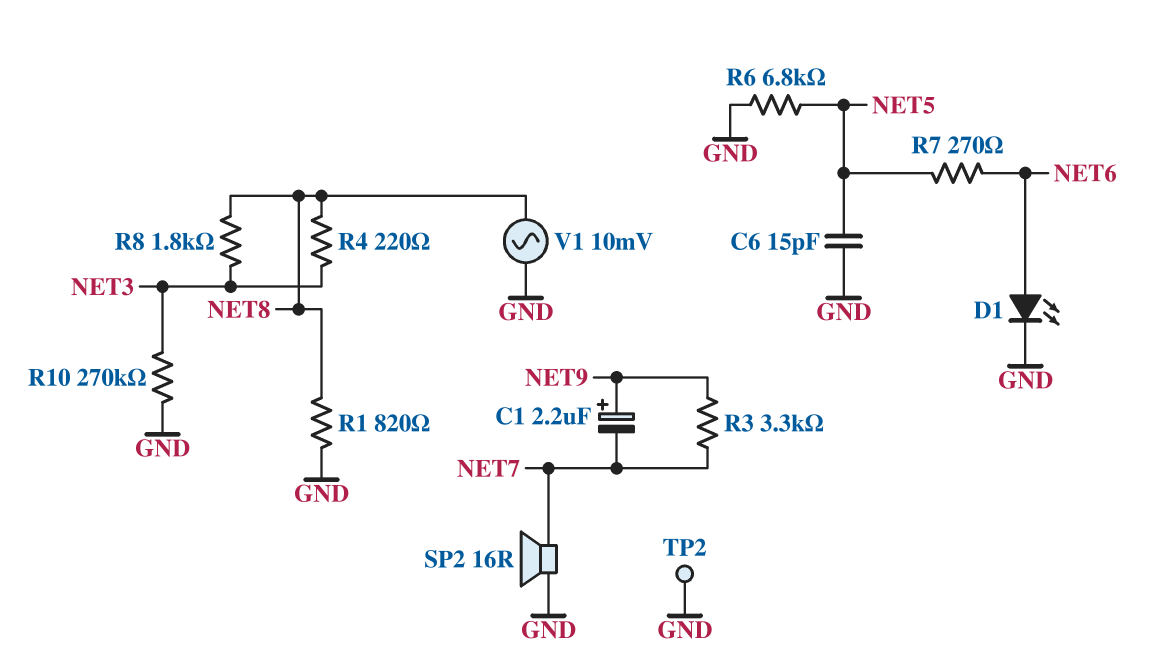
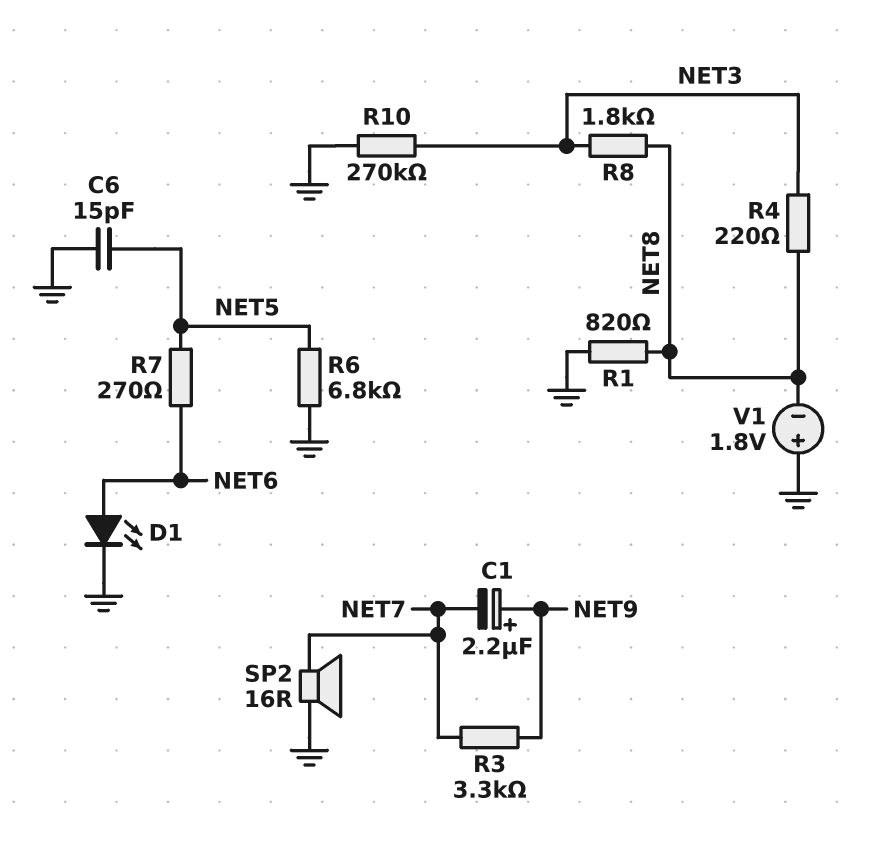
TP2: test point (GND) -> none
V1: AC 10mV (GND, NET8) -> 1.8V (plus GND, minus NET8)

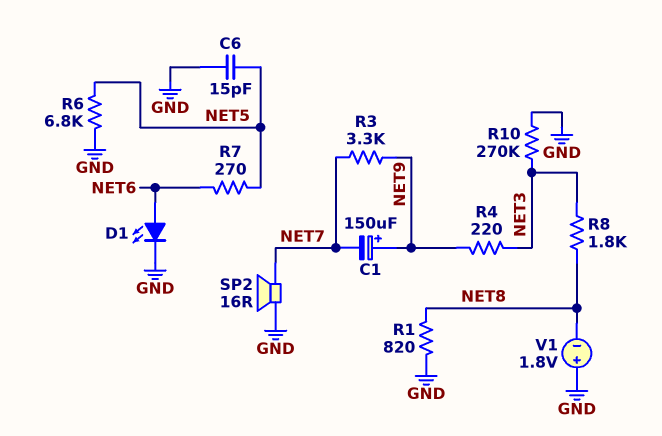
C1: 2.2uF (plus NET9, minus NET7) -> 150uF (plus NET9, minus NET7)
R4: 220 (NET3, NET8) -> 220 (NET3, NET9)

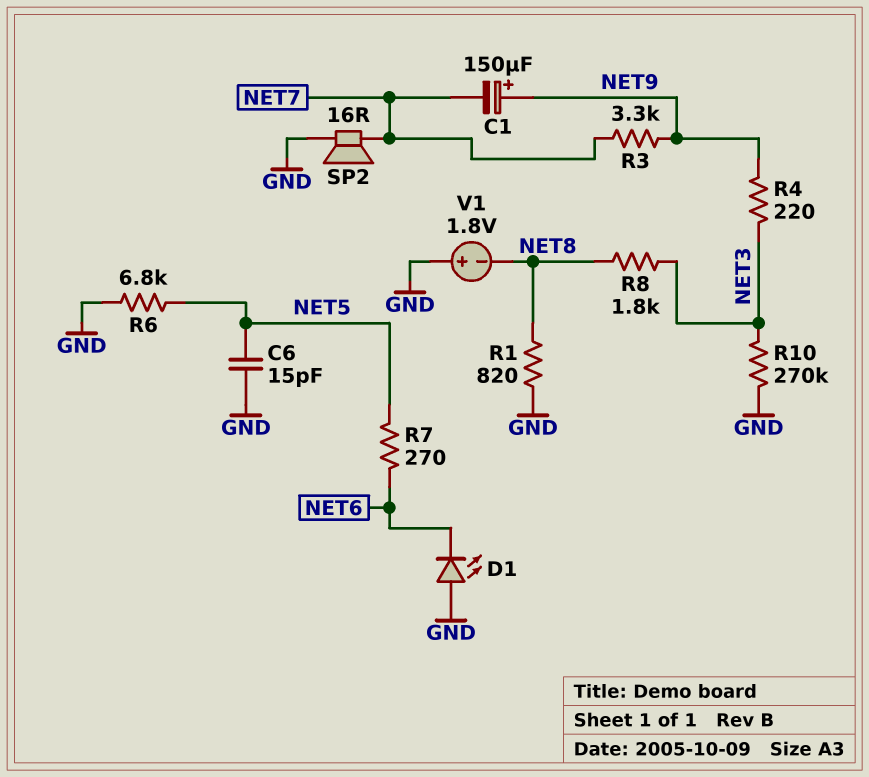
D1: LED (A NET6, K GND) -> LED (A GND, K NET6)

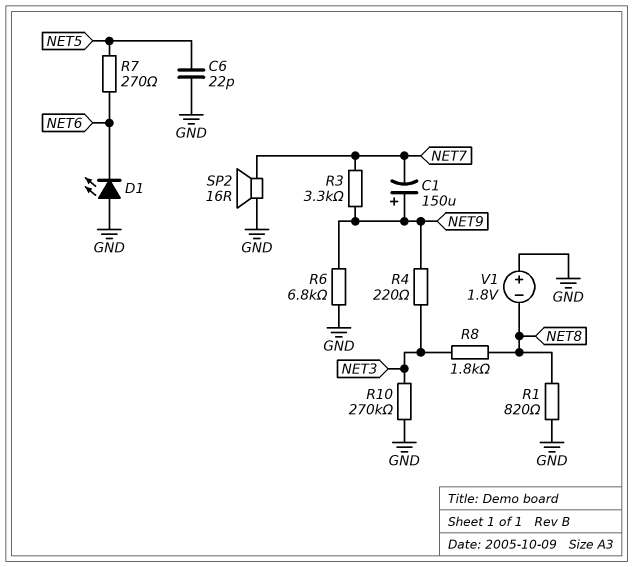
C6: 15pF (GND, NET5) -> 22pF (GND, NET5)
R6: 6.8k (GND, NET5) -> 6.8k (GND, NET9)

